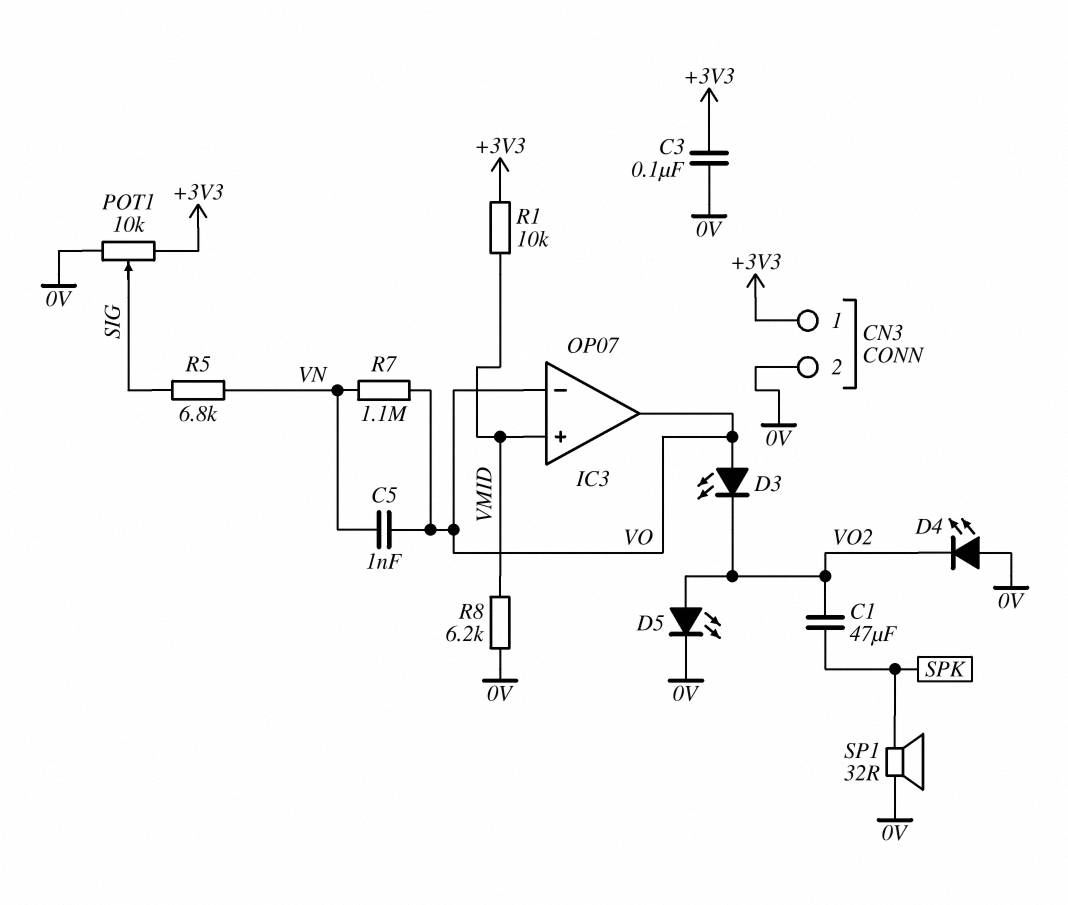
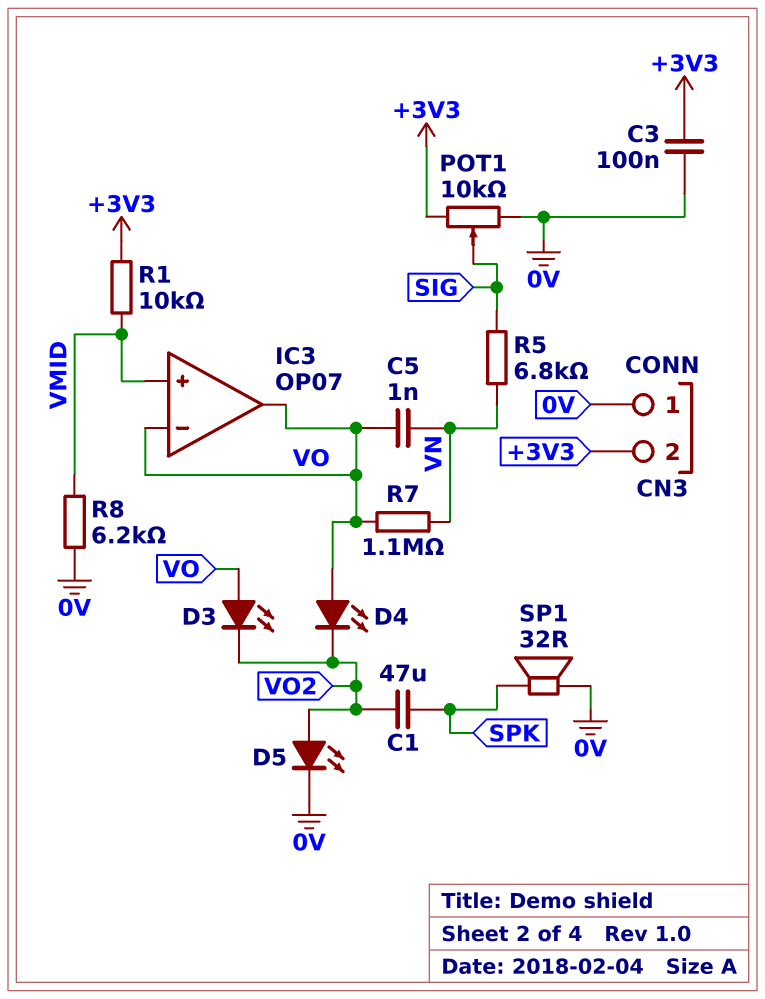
CN3 pin 1: +3V3 -> 0V
CN3 pin 2: 0V -> +3V3
D4: LED (A 0V, K VO2) -> LED (A VO, K VO2)

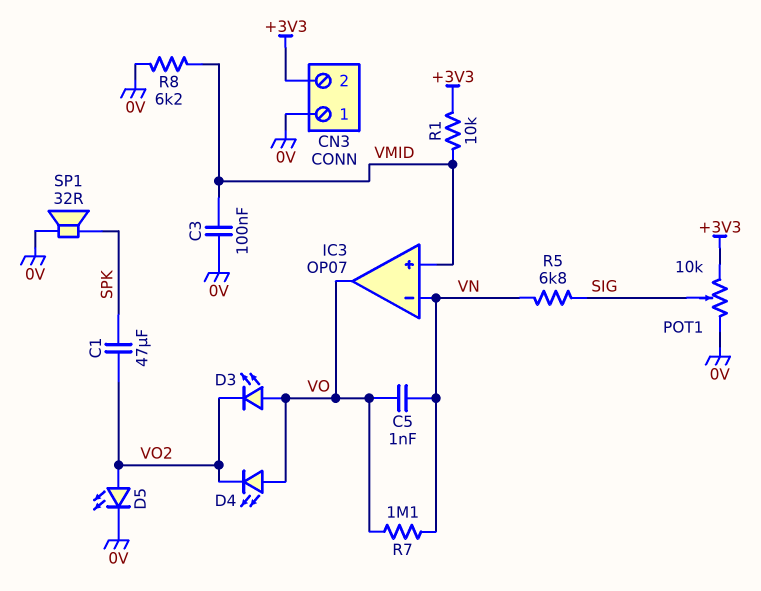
C3: 100nF (+3V3, 0V) -> 100nF (0V, VMID)
IC3 pin in-: VO -> VN

